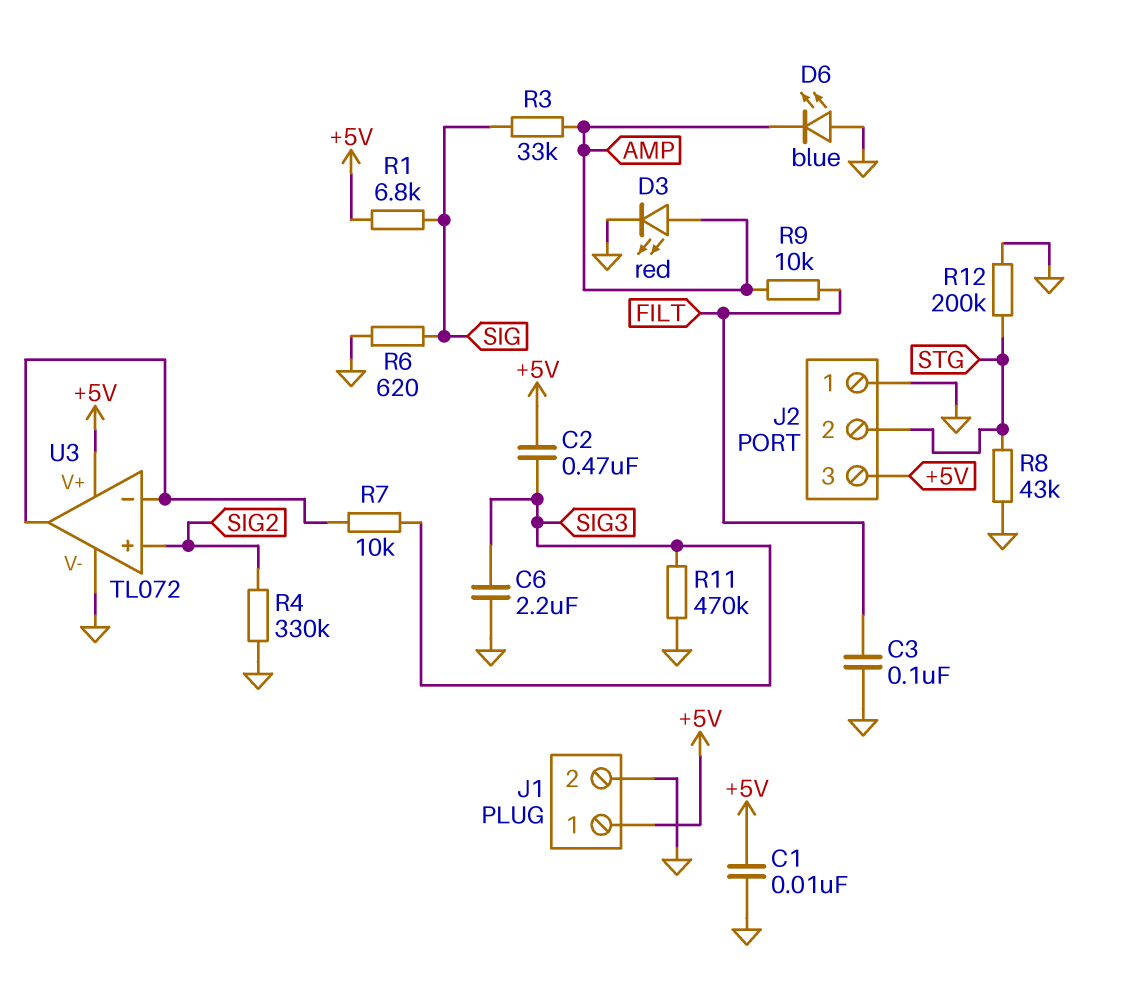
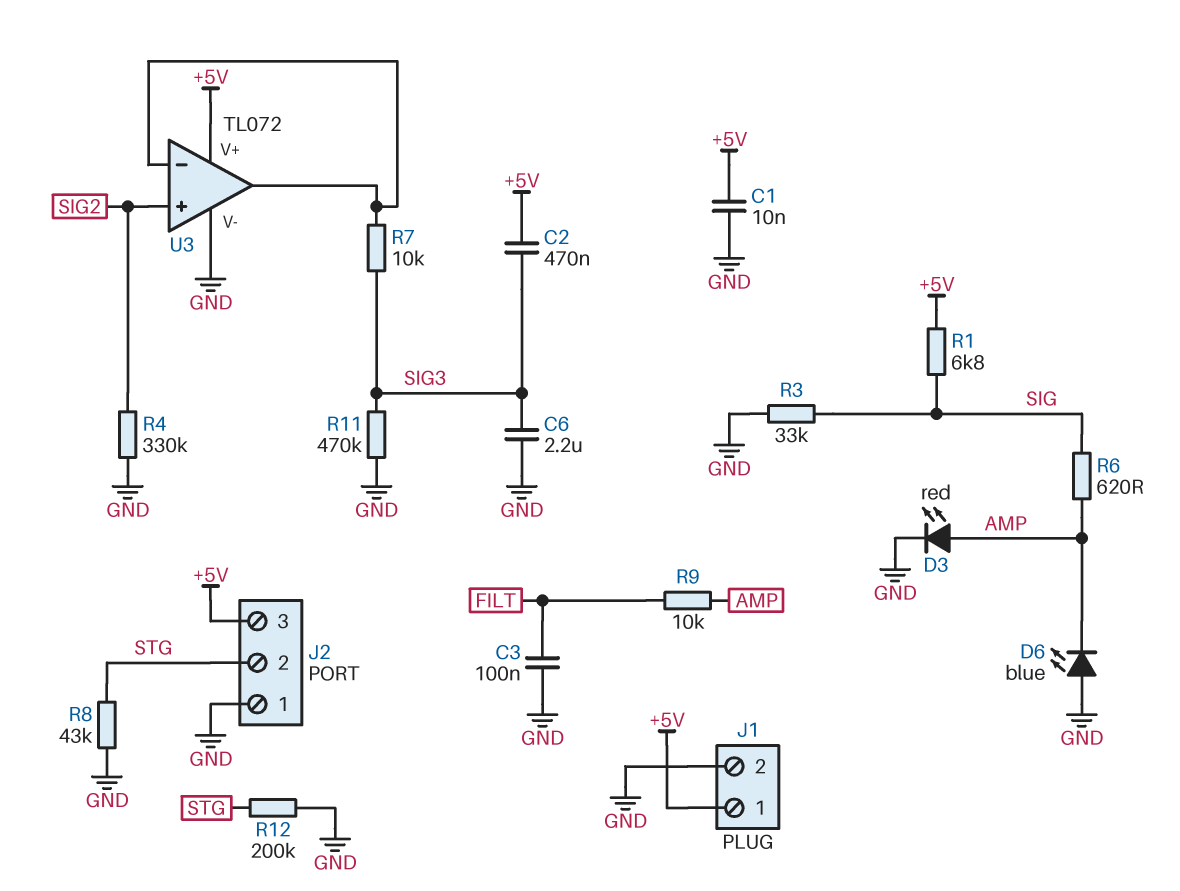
R3: 33k (AMP, SIG) -> 33k (GND, SIG)
R6: 620 (GND, SIG) -> 620 (AMP, SIG)

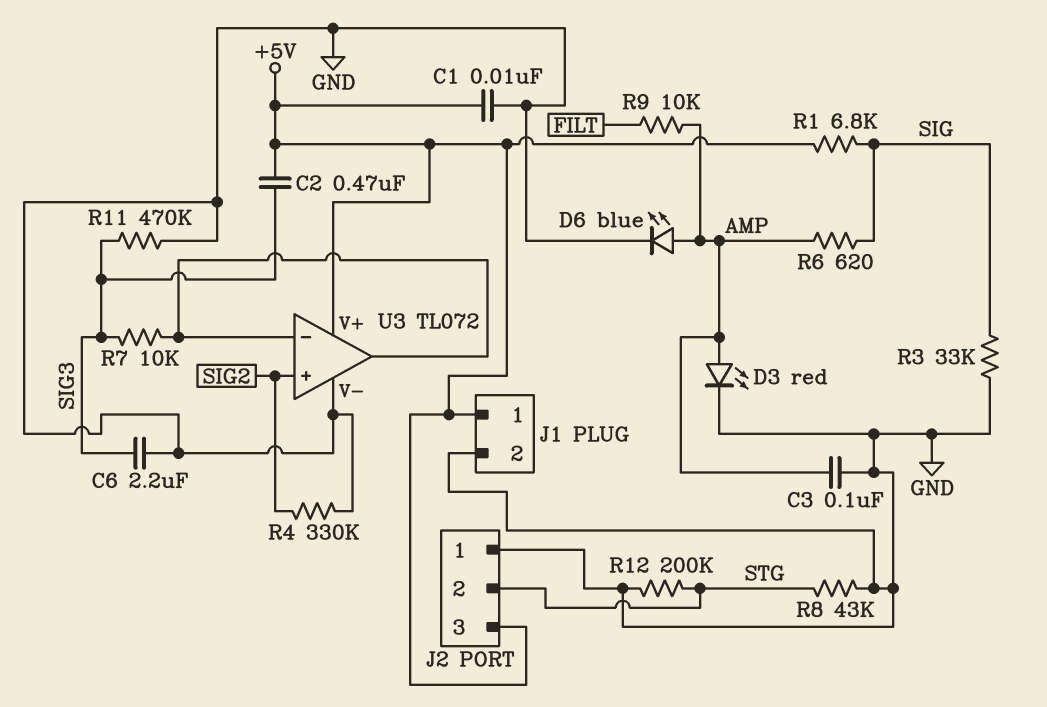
C3: 100nF (FILT, GND) -> 100nF (AMP, GND)
D6: LED blue (A GND, K AMP) -> LED blue (A AMP, K GND)

